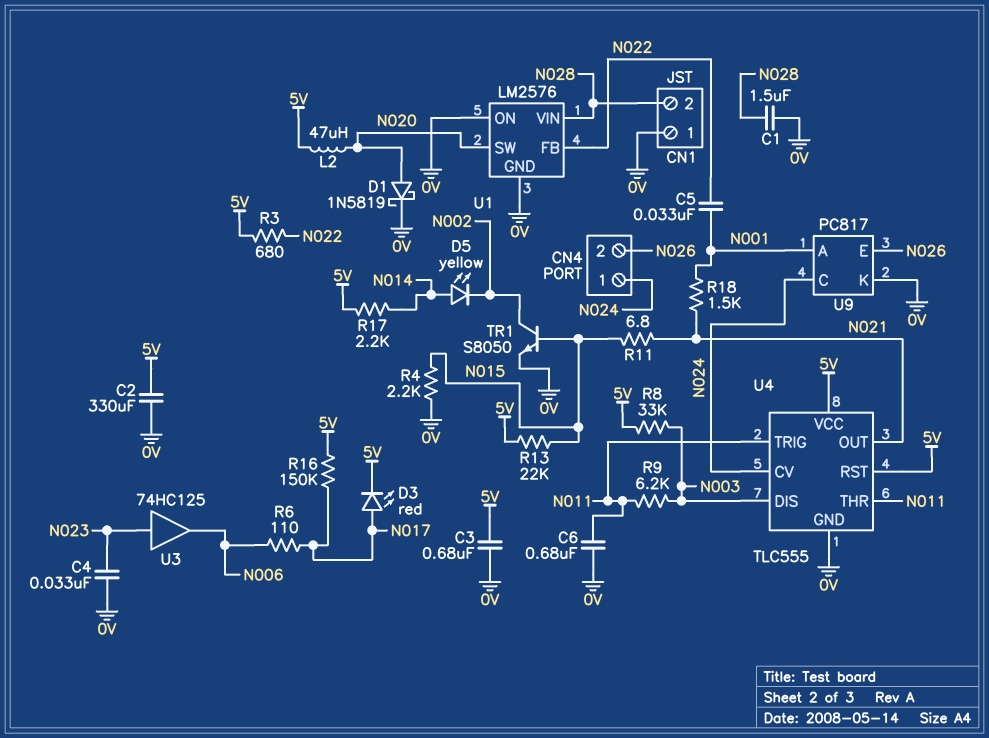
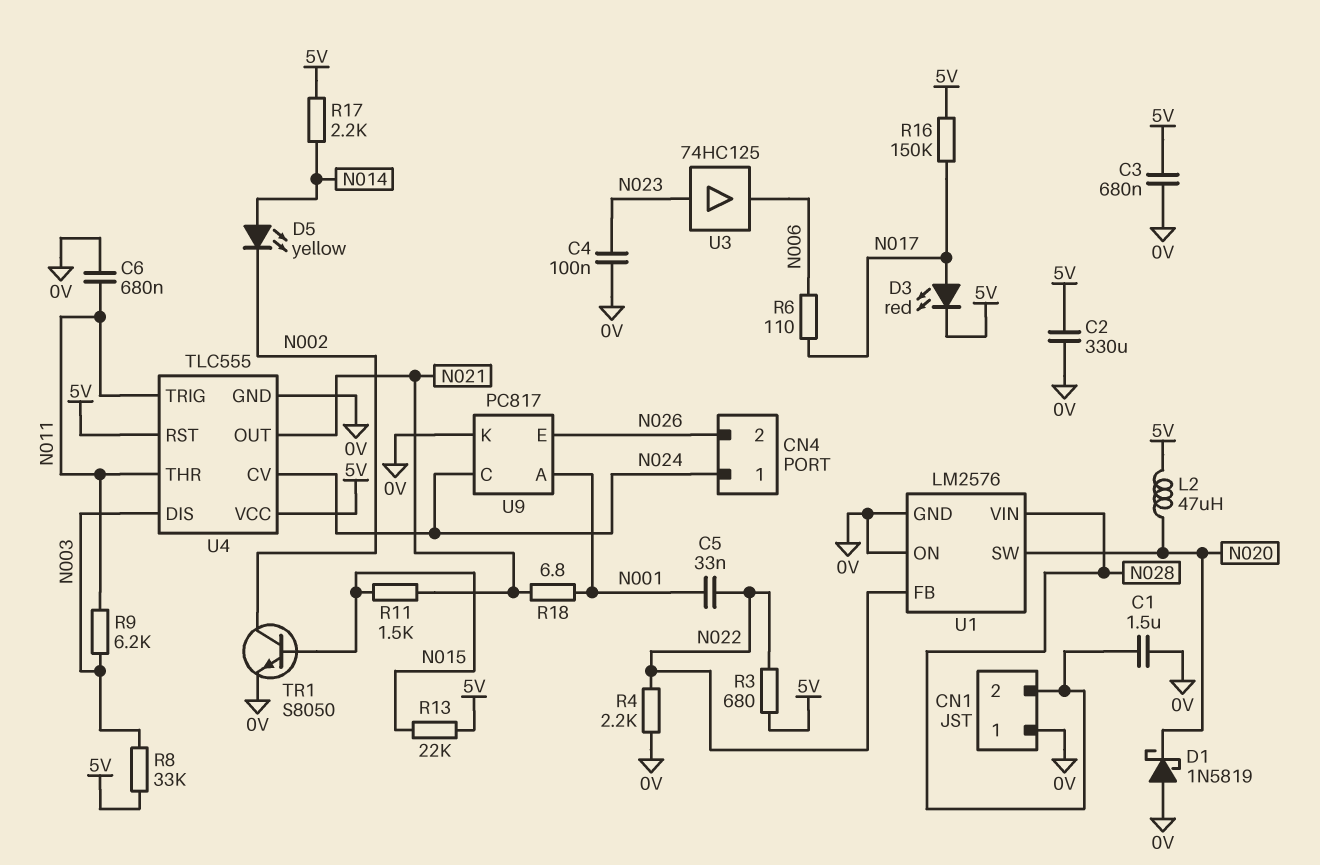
C4: 33nF (0V, N023) -> 100nF (0V, N023)
D1: schottky 1N5819 (A N020, K 0V) -> schottky 1N5819 (A 0V, K N020)
R4: 2.2k (0V, N015) -> 2.2k (0V, N022)
R11: 6.8 (N015, N021) -> 1.5k (N015, N021)
R18: 1.5k (N001, N021) -> 6.8 (N001, N021)

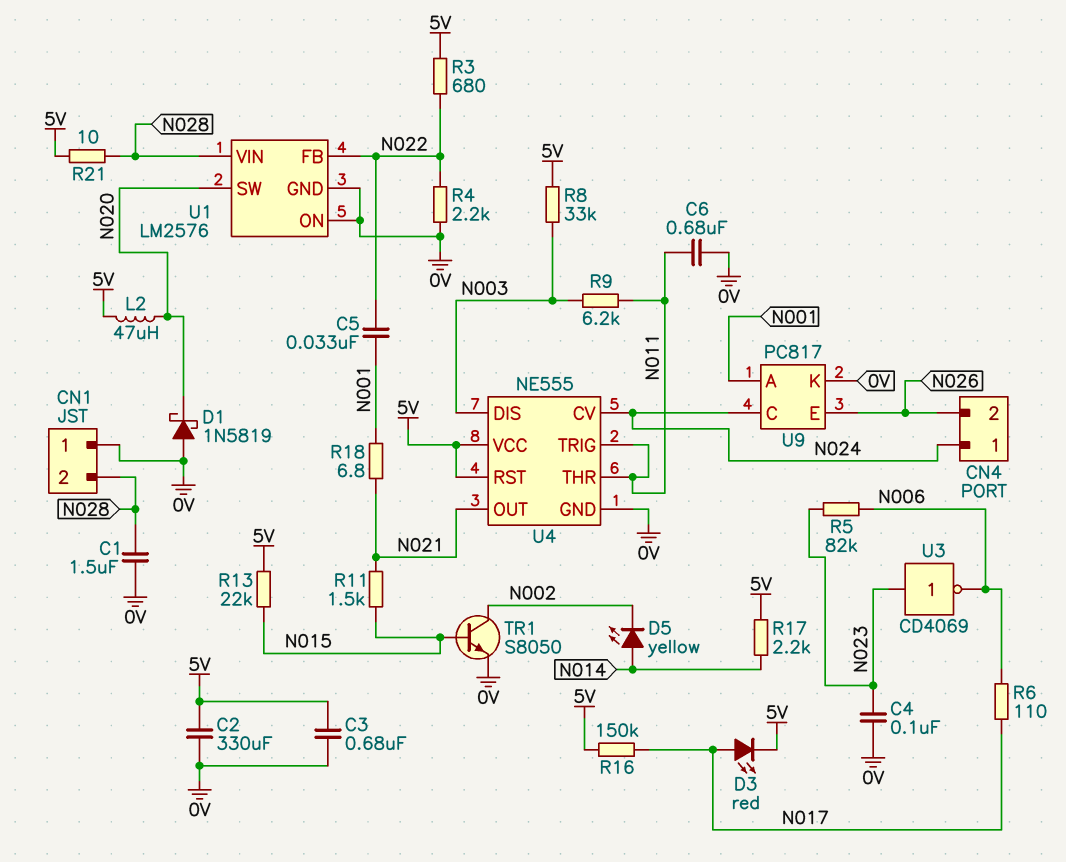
R5: none -> 82k (N006, N023)
R21: none -> 10 (5V, N028)
U3: buffer 74HC125 (in N023, out N006) -> NOT CD4069 (in N023, out N006)
U4: TLC555 -> NE555

